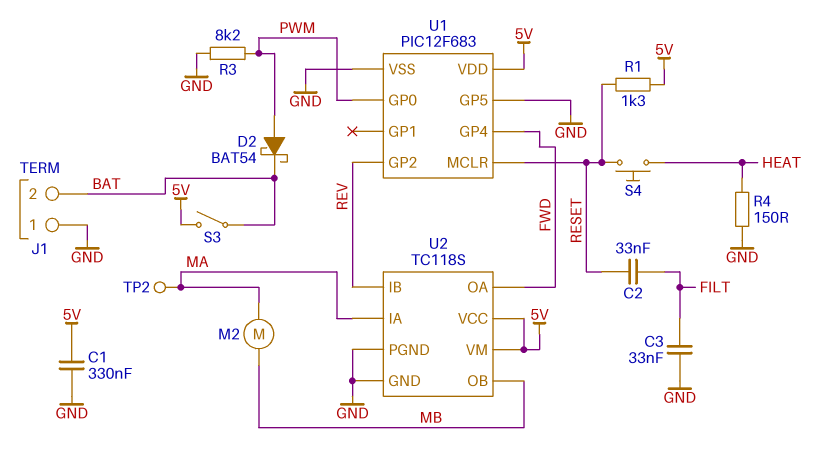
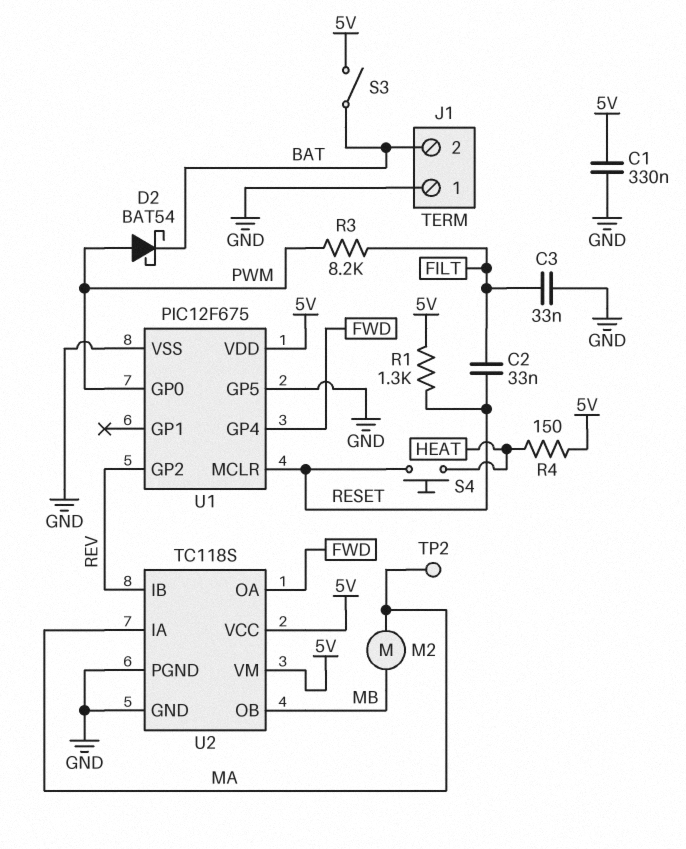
R3: 8.2k (GND, PWM) -> 8.2k (FILT, PWM)
R4: 150 (GND, HEAT) -> 150 (5V, HEAT)
U1: PIC12F683 -> PIC12F675

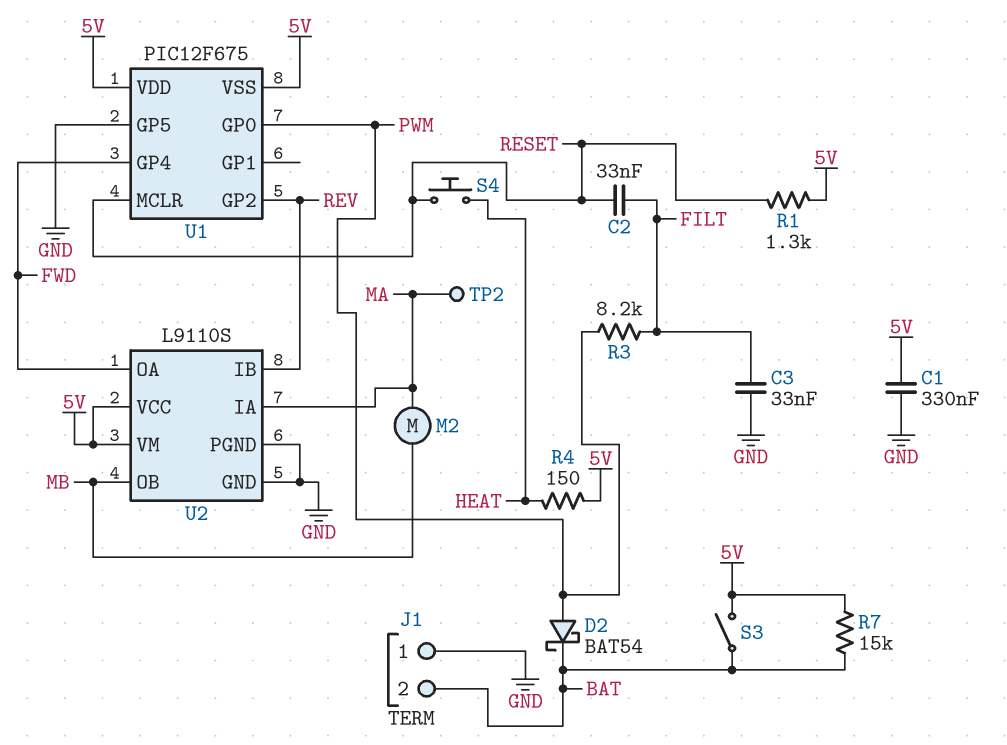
R7: none -> 15k (5V, BAT)
U1 pin VSS: GND -> 5V
U2: TC118S -> L9110S

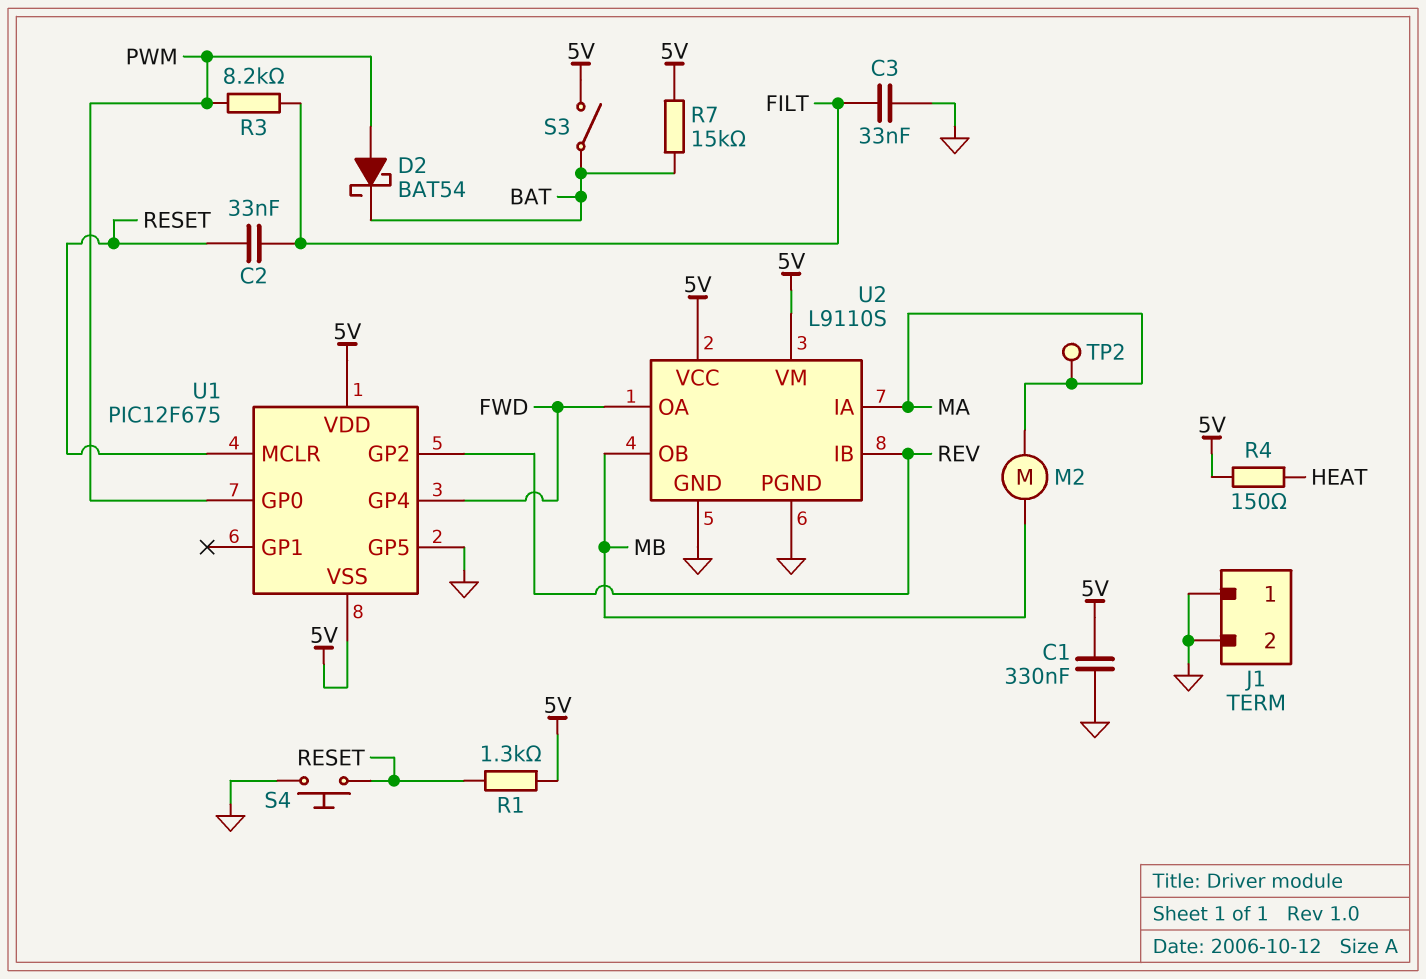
J1 pin 2: BAT -> GND
S4: button (HEAT, RESET) -> button (GND, RESET)

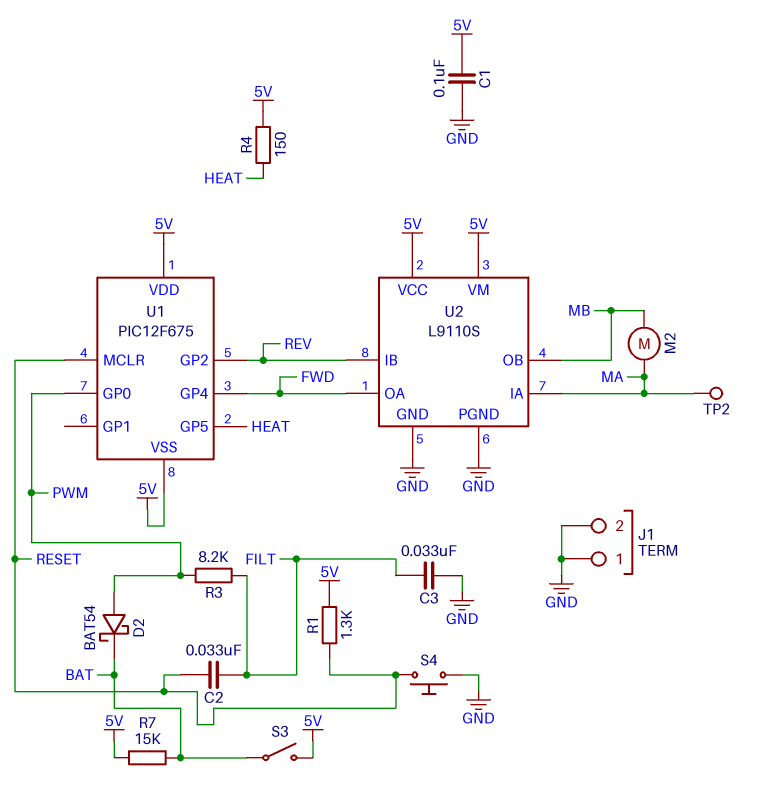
C1: 330nF (5V, GND) -> 100nF (5V, GND)
U1 pin GP5: GND -> HEAT

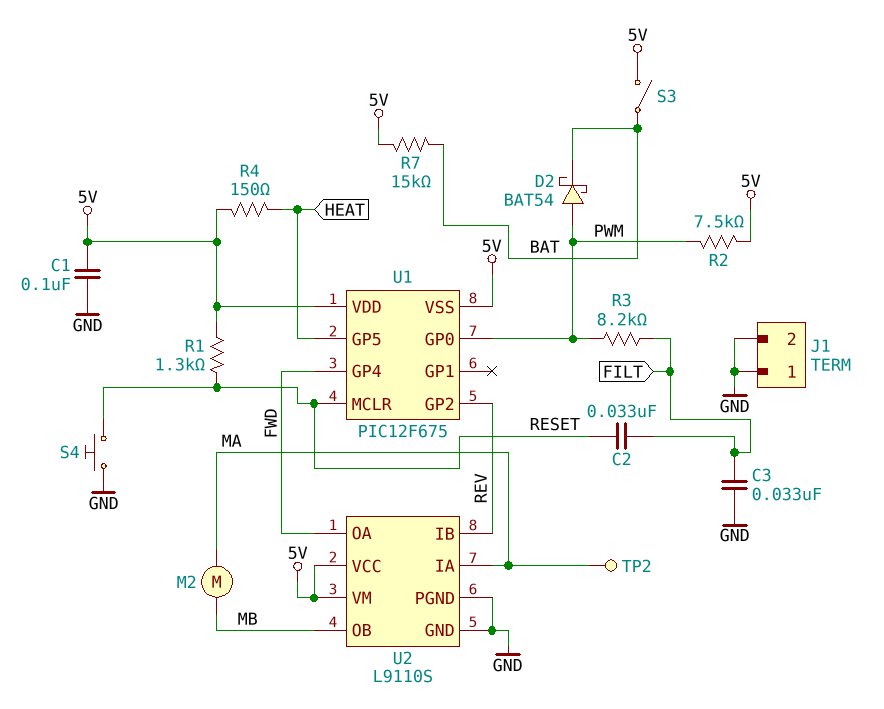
R2: none -> 7.5k (5V, PWM)

